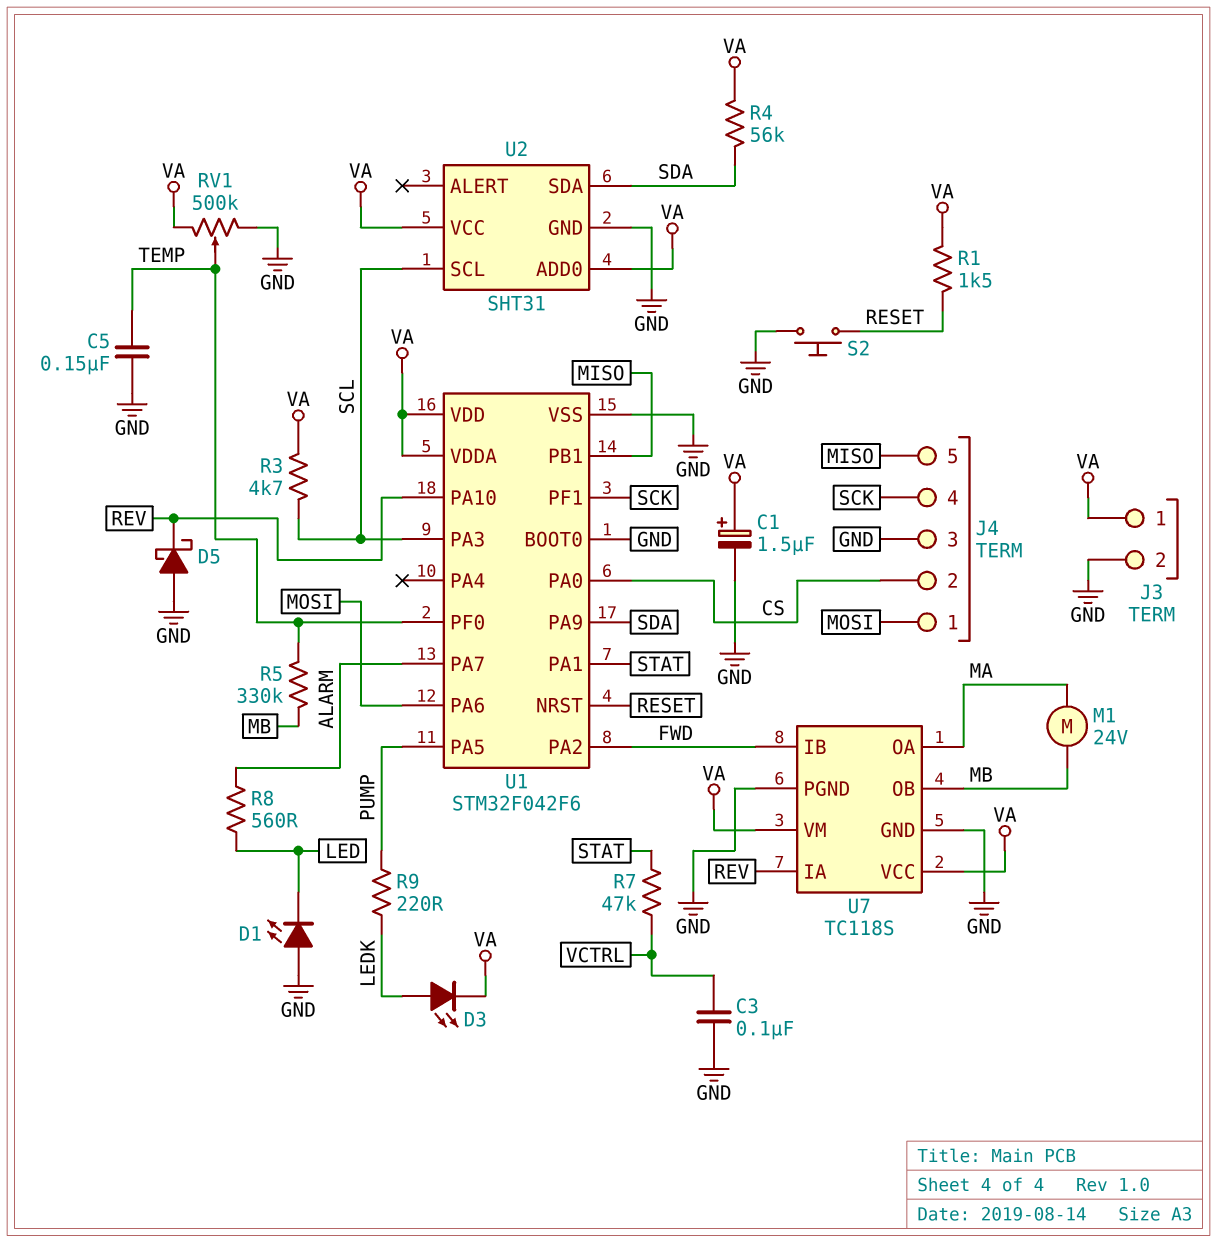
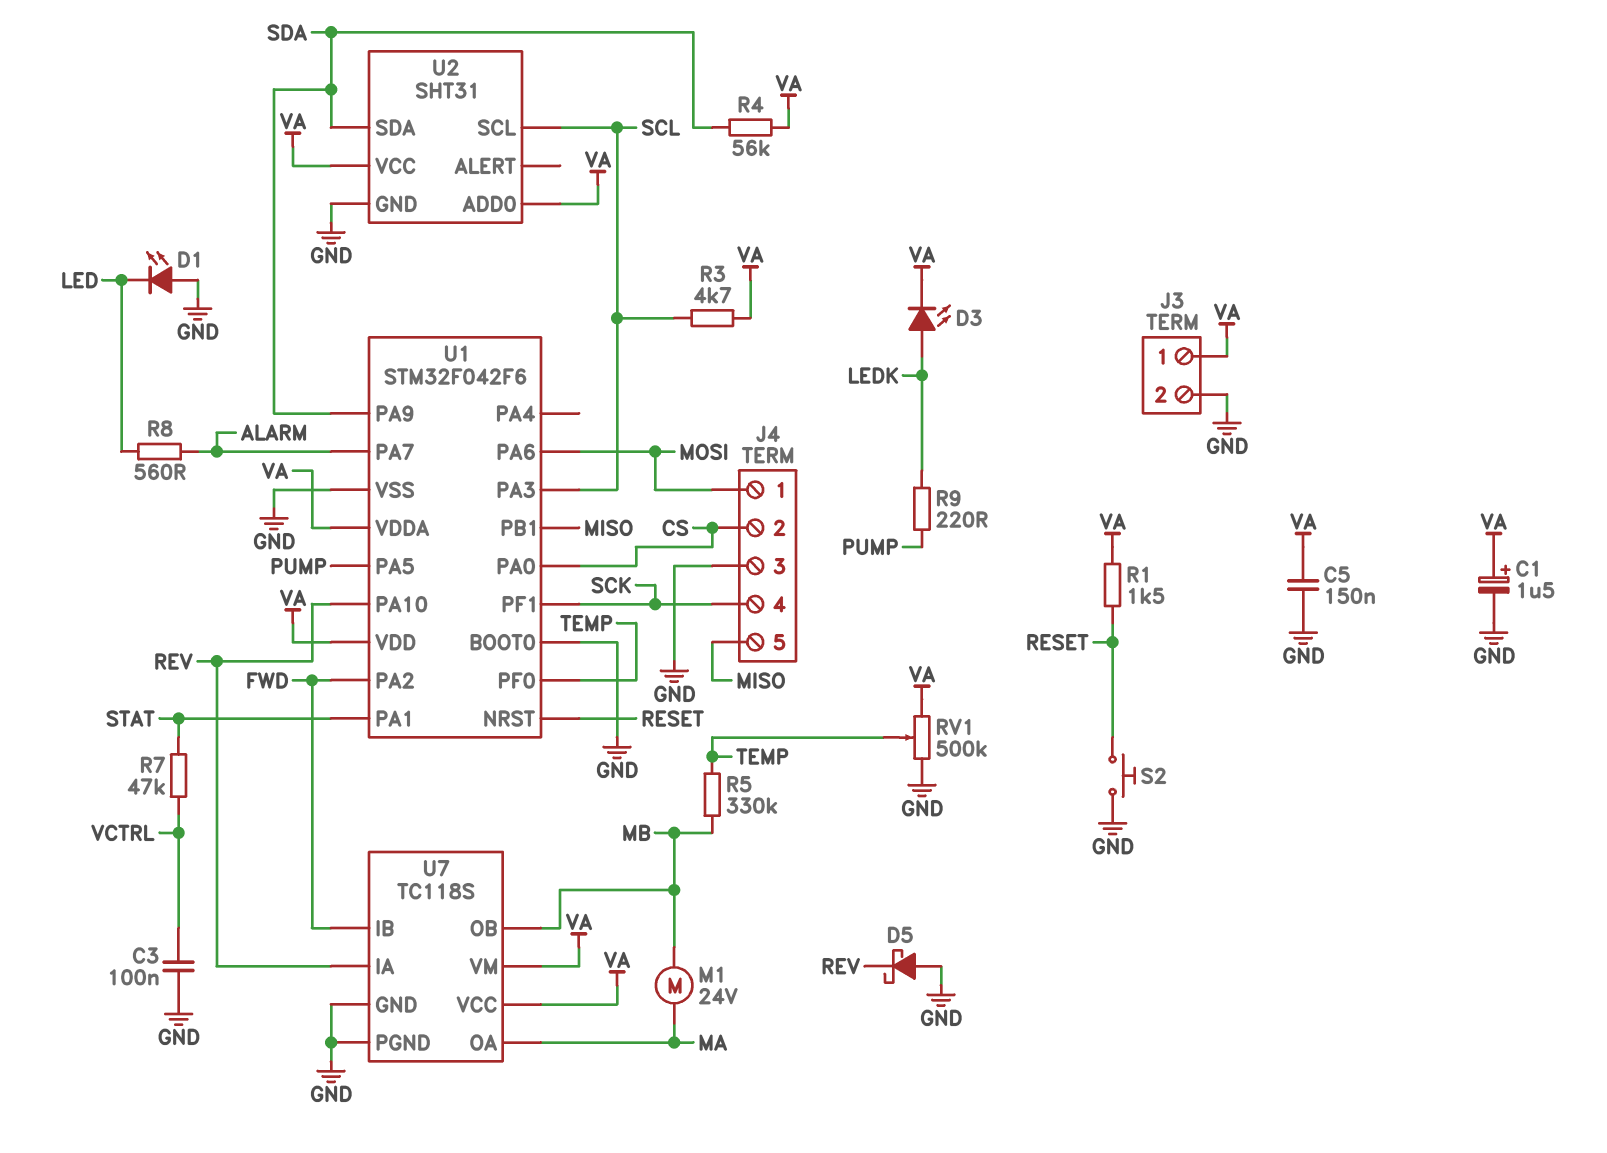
C5: 150nF (GND, TEMP) -> 150nF (GND, VA)

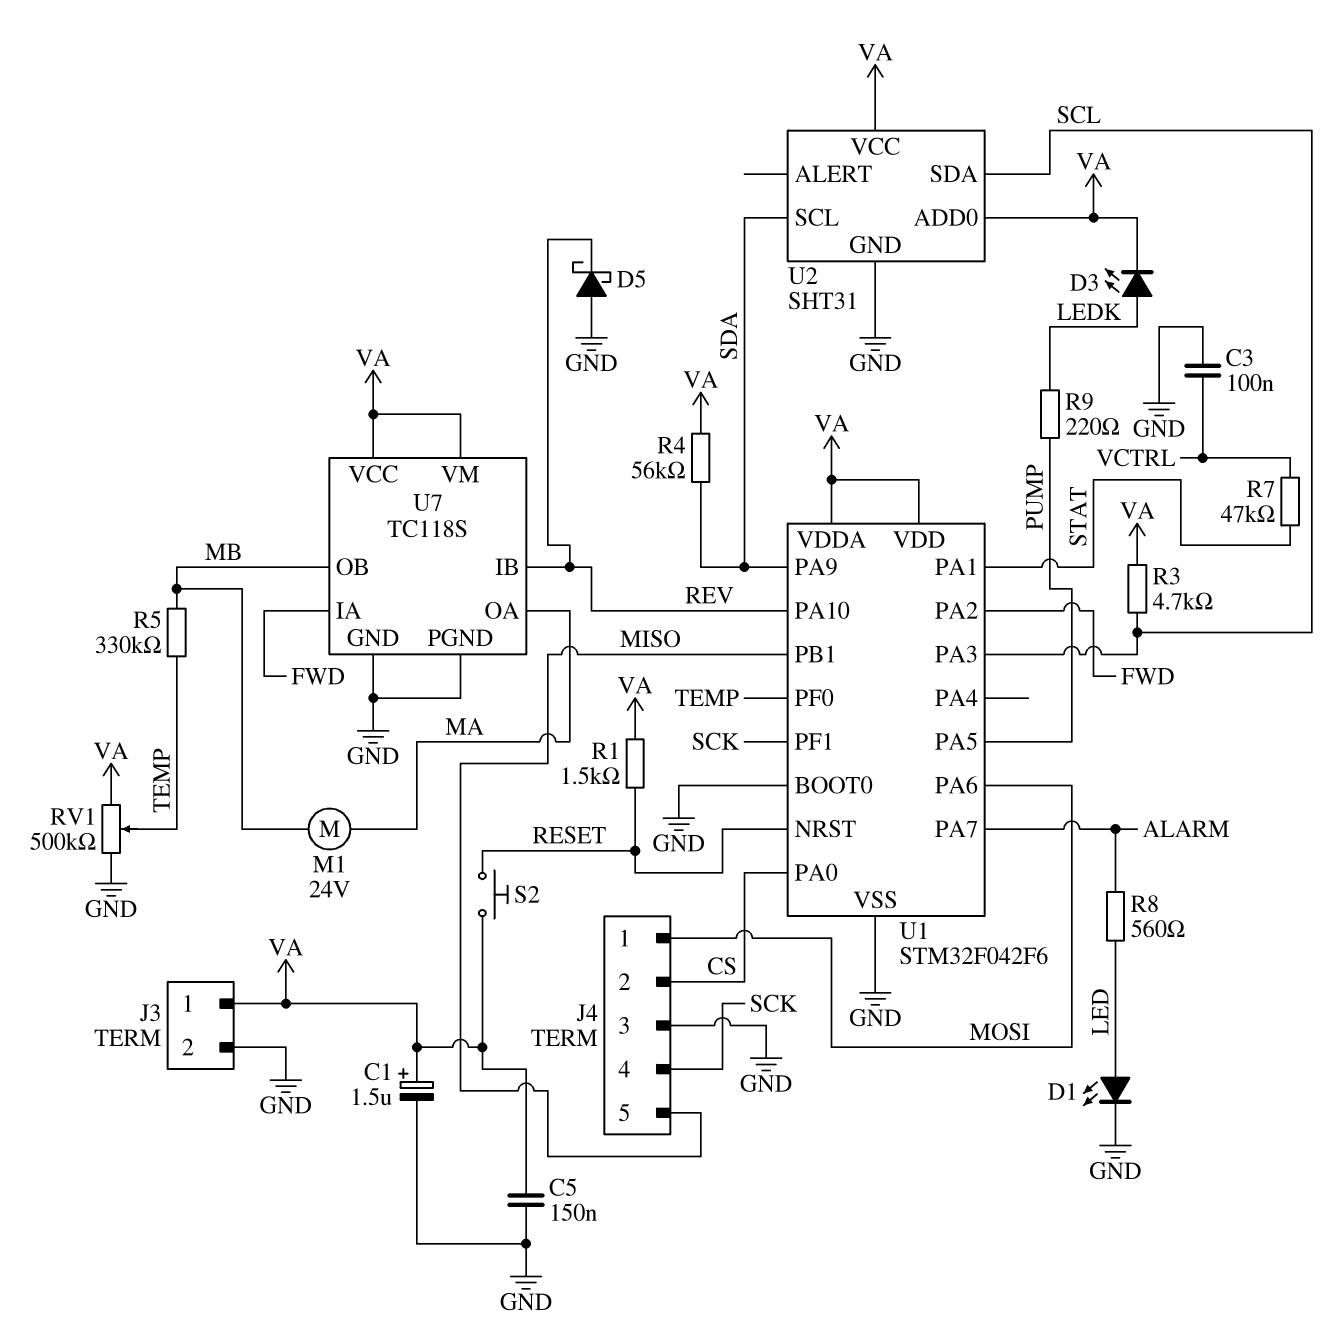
D1: LED (A GND, K LED) -> LED (A LED, K GND)
S2: button (GND, RESET) -> button (RESET, VA)
U2 pin SCL: SCL -> SDA
U2 pin SDA: SDA -> SCL
U7 pin IA: REV -> FWD
U7 pin IB: FWD -> REV

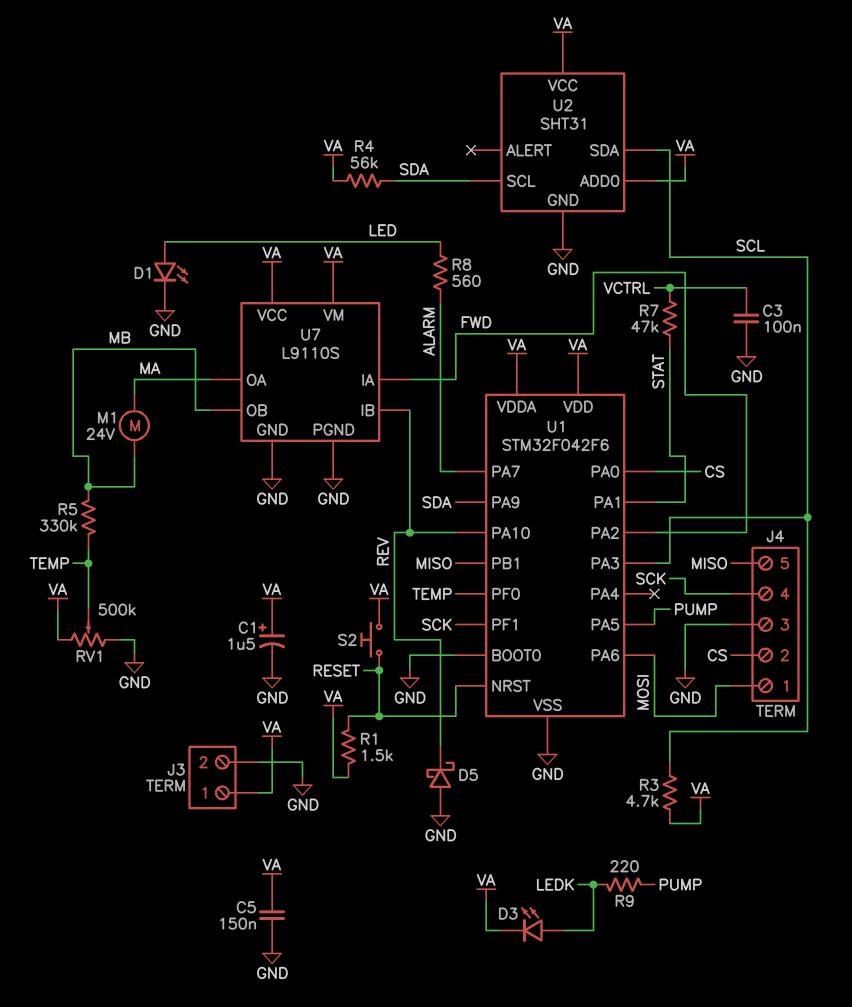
U7: TC118S -> L9110S

